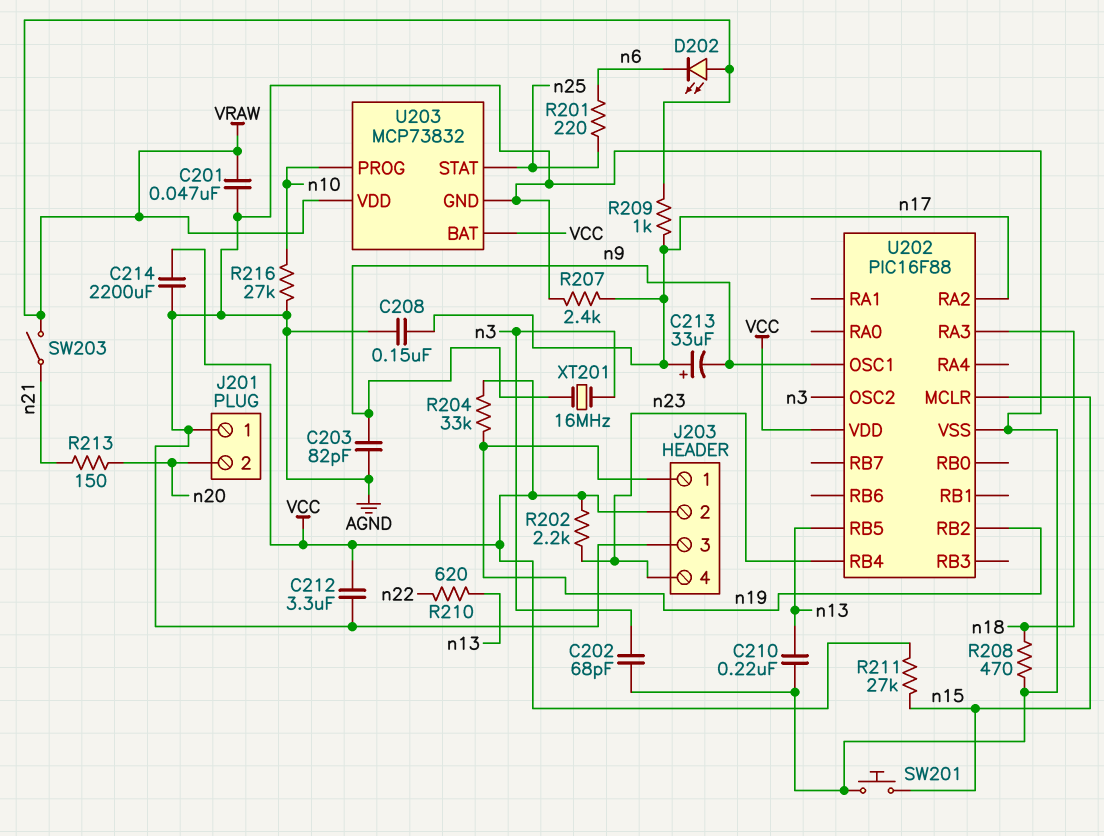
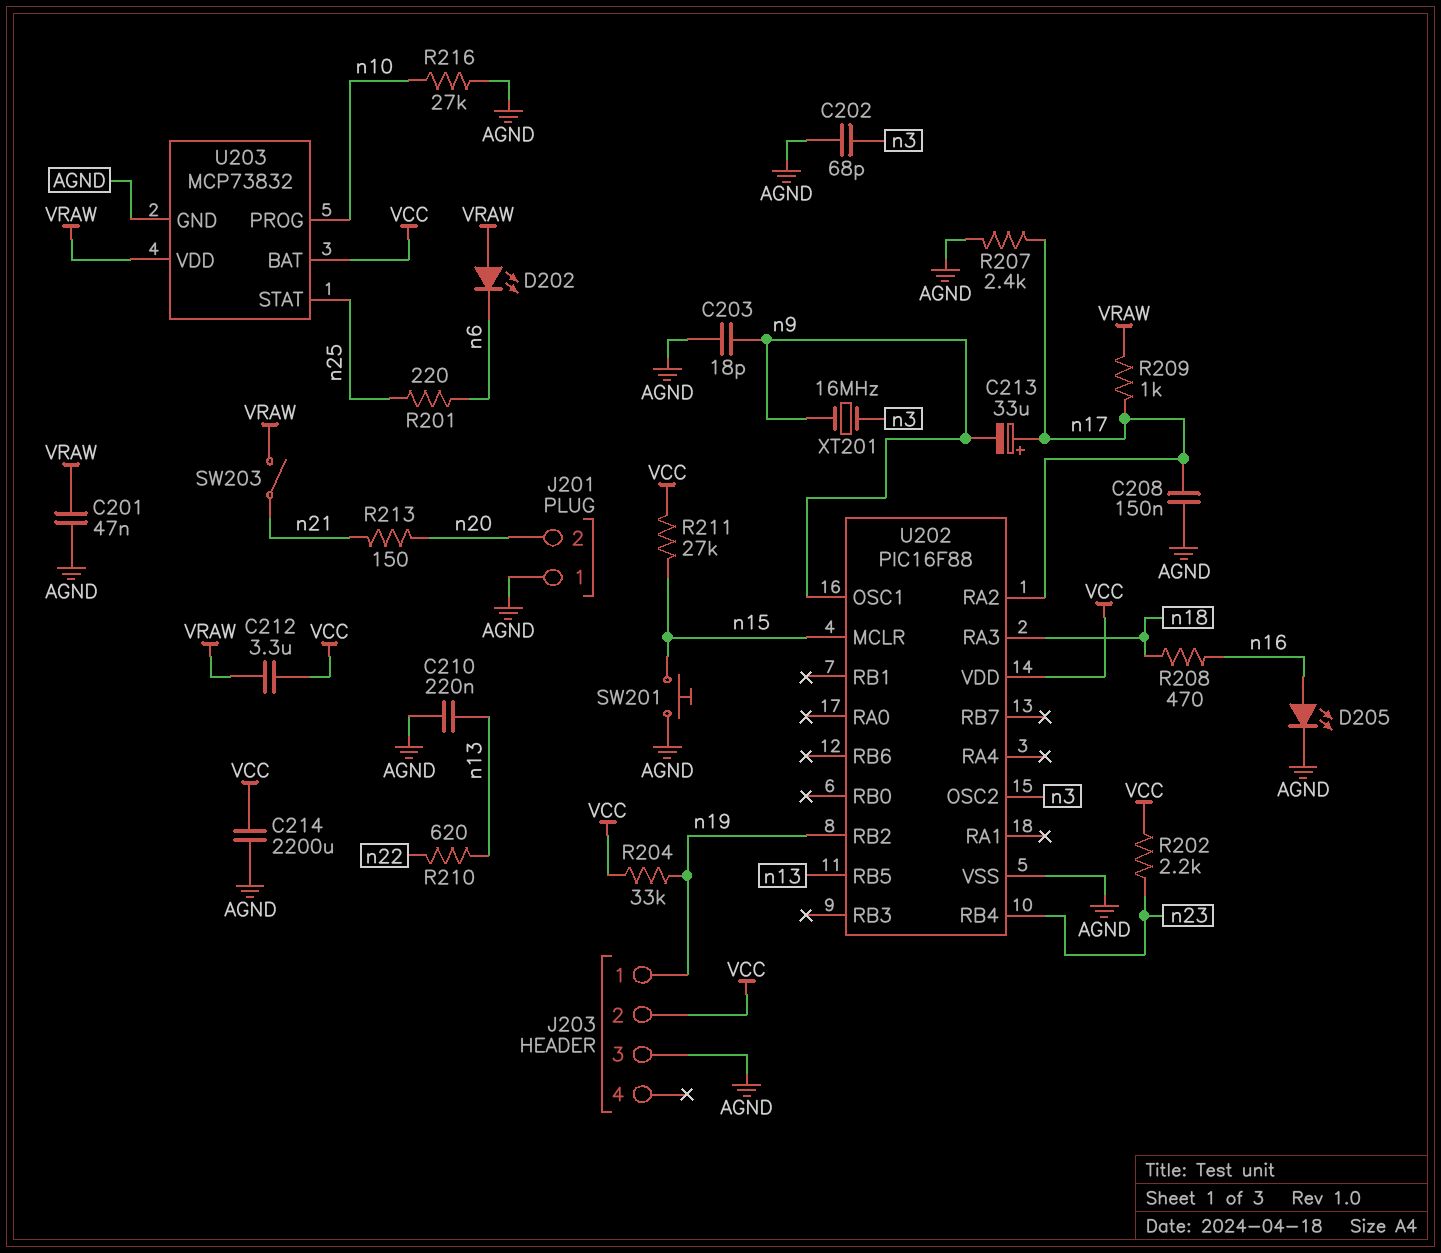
C203: 82pF (AGND, n9) -> 18pF (AGND, n9)
C212: 3.3uF (AGND, VCC) -> 3.3uF (VCC, VRAW)
D205: none -> LED (A n16, K AGND)
J203 pin 4: n23 -> none
R208: 470 (AGND, n18) -> 470 (n16, n18)

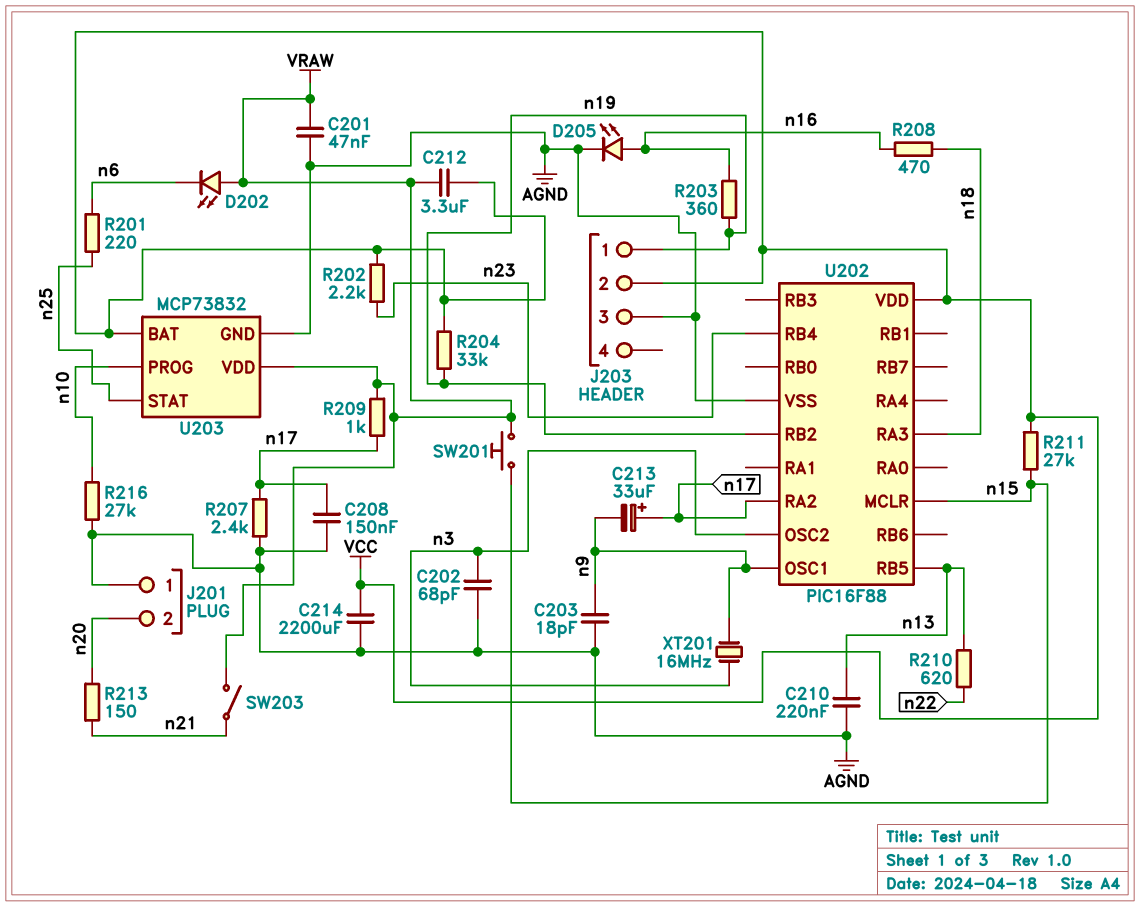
R203: none -> 360 (n16, n19)
SW201: button (AGND, n15) -> button (VRAW, n15)

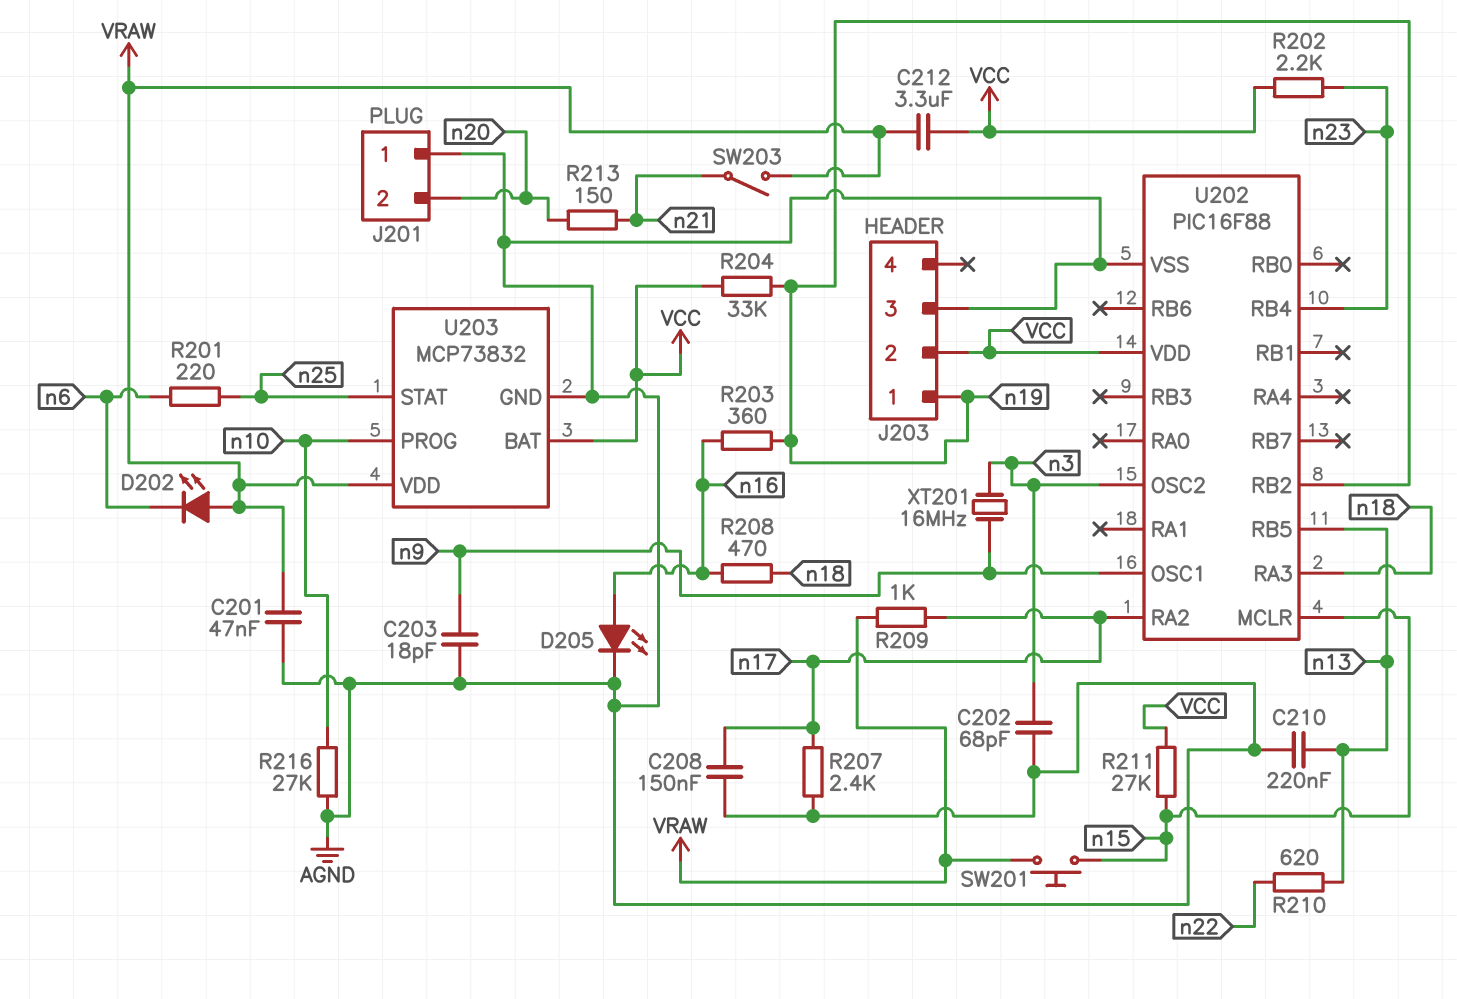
C213: 33uF (plus n17, minus n9) -> none
C214: 2200uF (AGND, VCC) -> none

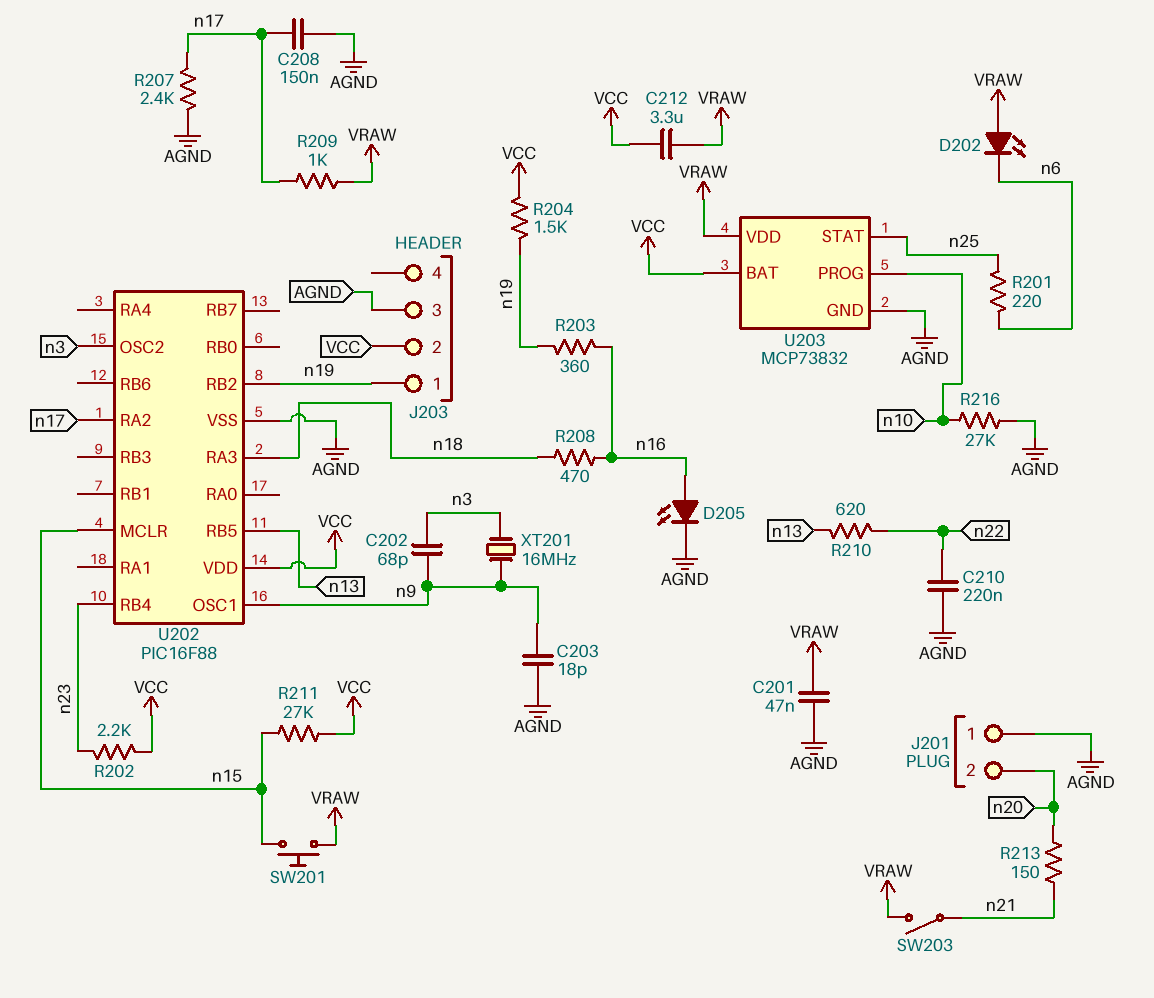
C202: 68pF (AGND, n3) -> 68pF (n3, n9)
C210: 220nF (AGND, n13) -> 220nF (AGND, n22)
R204: 33k (VCC, n19) -> 1.5k (VCC, n19)

